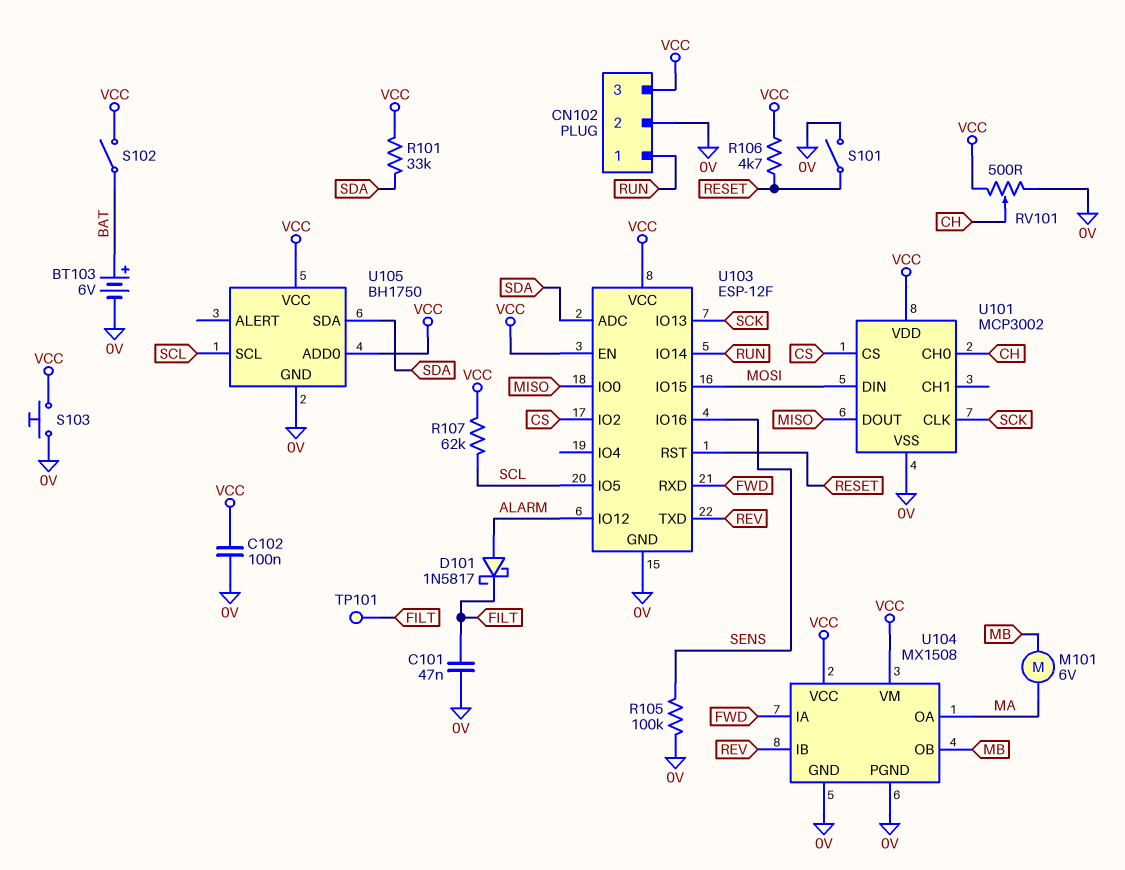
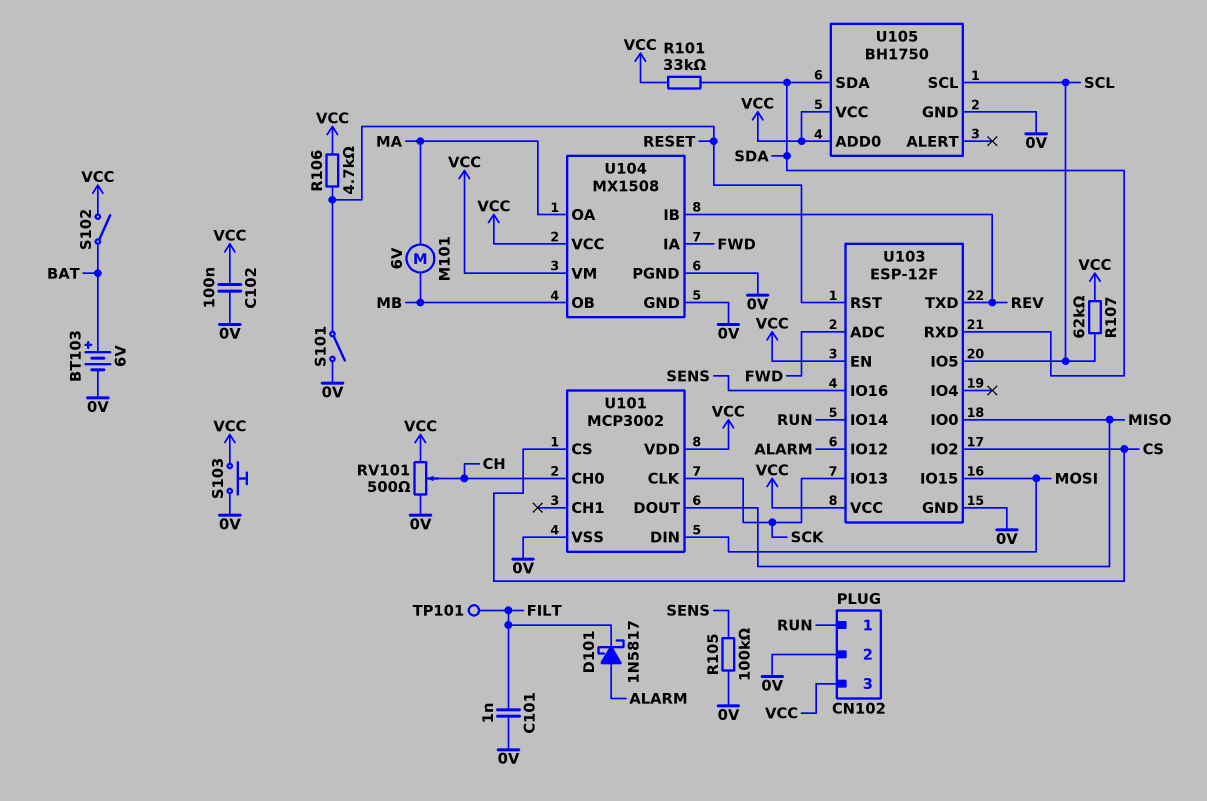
C101: 47nF (0V, FILT) -> 1nF (0V, FILT)
U103 pin ADC: SDA -> FWD
U103 pin RXD: FWD -> SDA

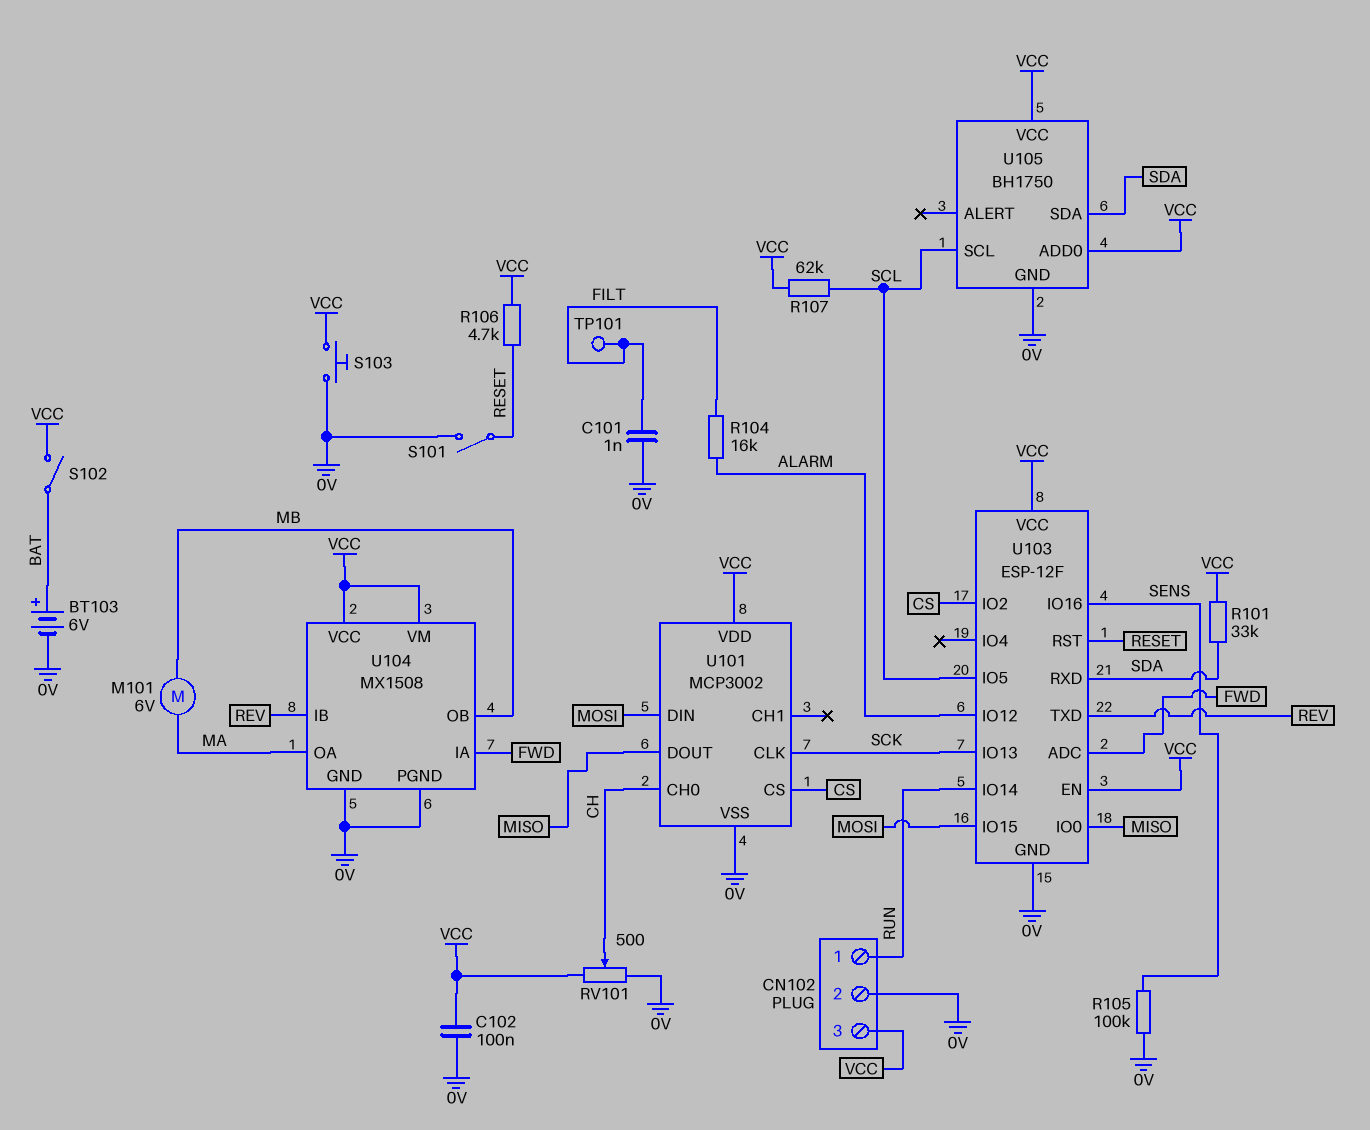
D101: schottky 1N5817 (A ALARM, K FILT) -> none
R104: none -> 16k (ALARM, FILT)

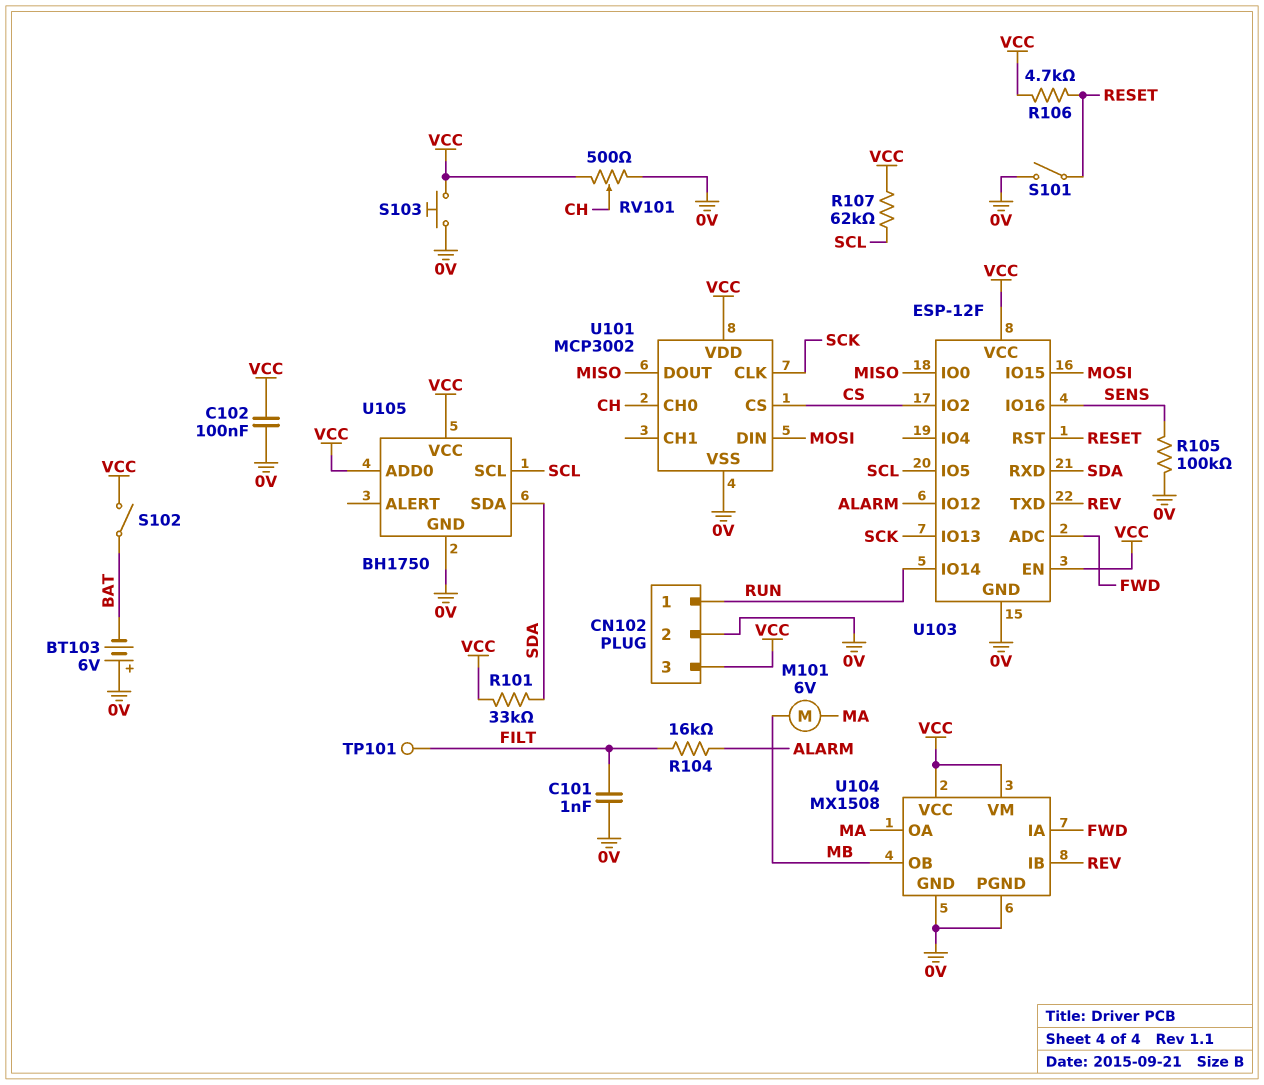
BT103: 6V (plus BAT, minus 0V) -> 6V (plus 0V, minus BAT)

